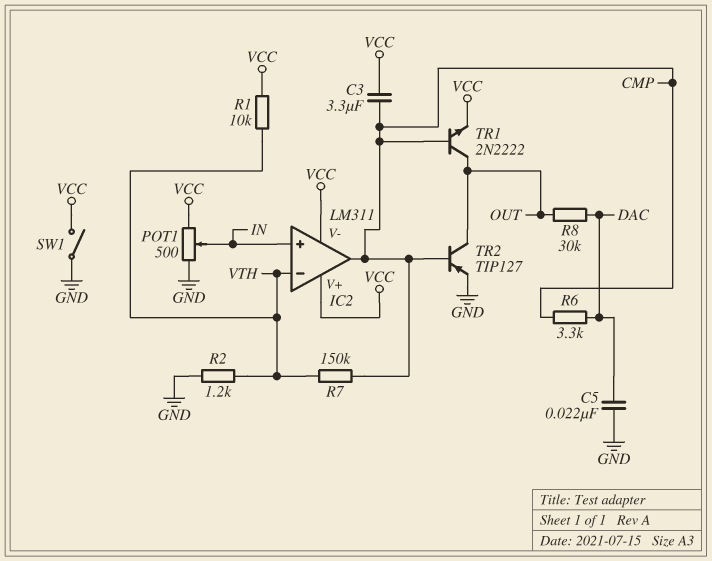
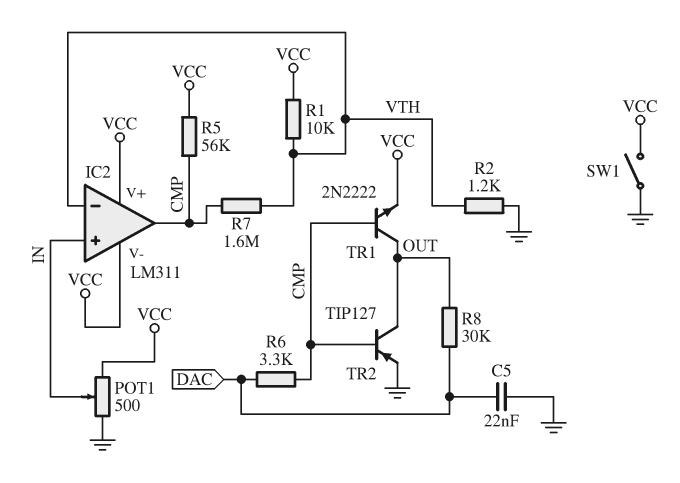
C3: 3.3uF (CMP, VCC) -> none
R5: none -> 56k (CMP, VCC)
R7: 150k (CMP, VTH) -> 1.6M (CMP, VTH)

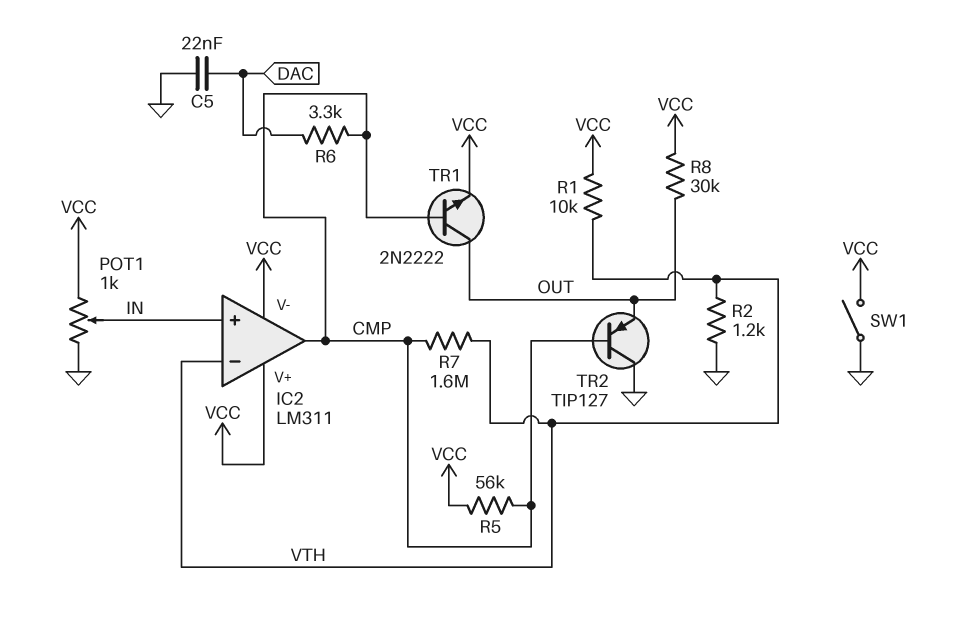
POT1: 500 (GND, VCC, wiper IN) -> 1k (GND, VCC, wiper IN)
R8: 30k (DAC, OUT) -> 30k (OUT, VCC)
TR2: PNP TIP127 (B CMP, C OUT, E GND) -> PNP TIP127 (B CMP, C GND, E OUT)

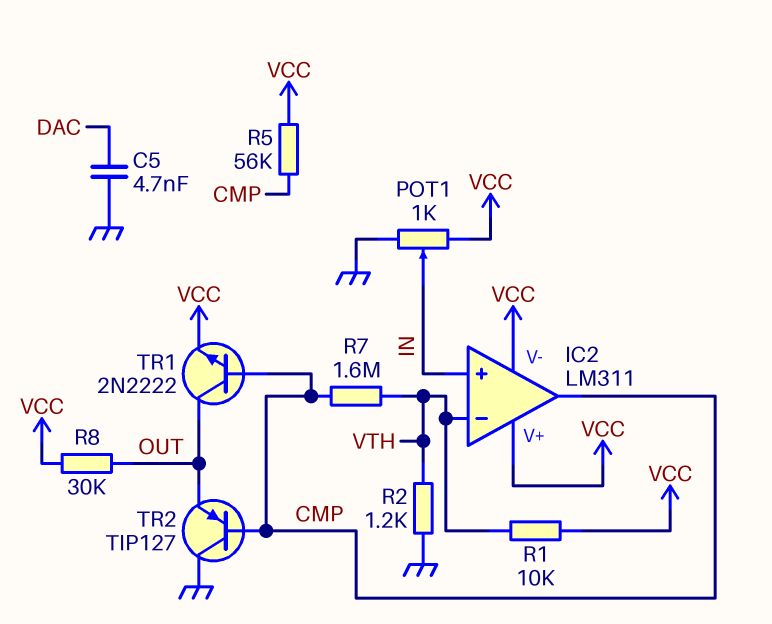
C5: 22nF (DAC, GND) -> 4.7nF (DAC, GND)
R6: 3.3k (CMP, DAC) -> none
SW1: switch (GND, VCC) -> none

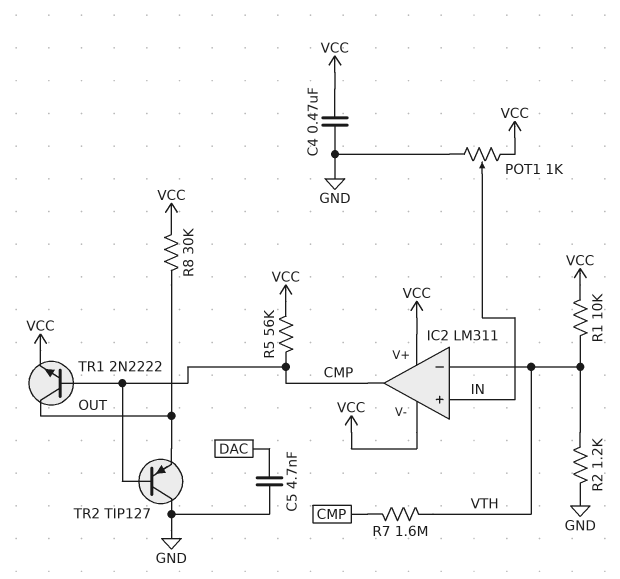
C4: none -> 470nF (GND, VCC)

